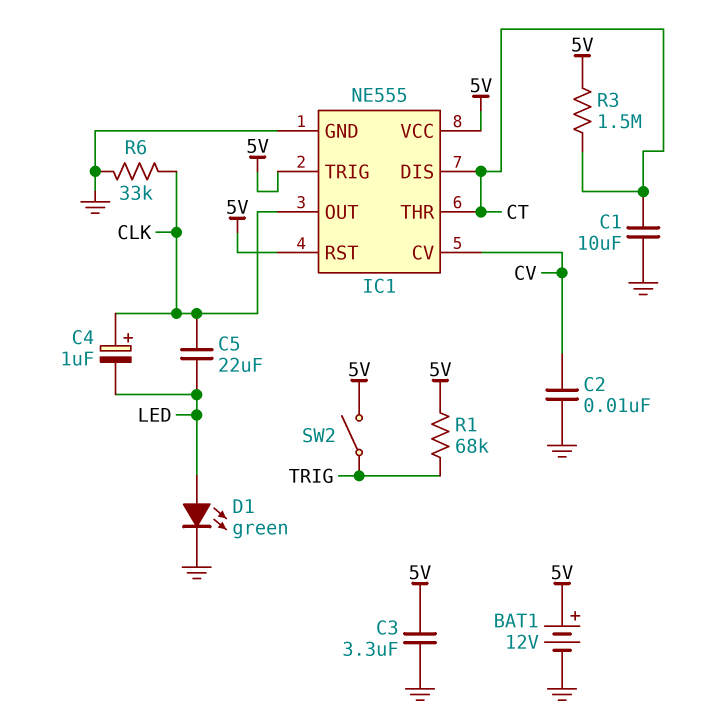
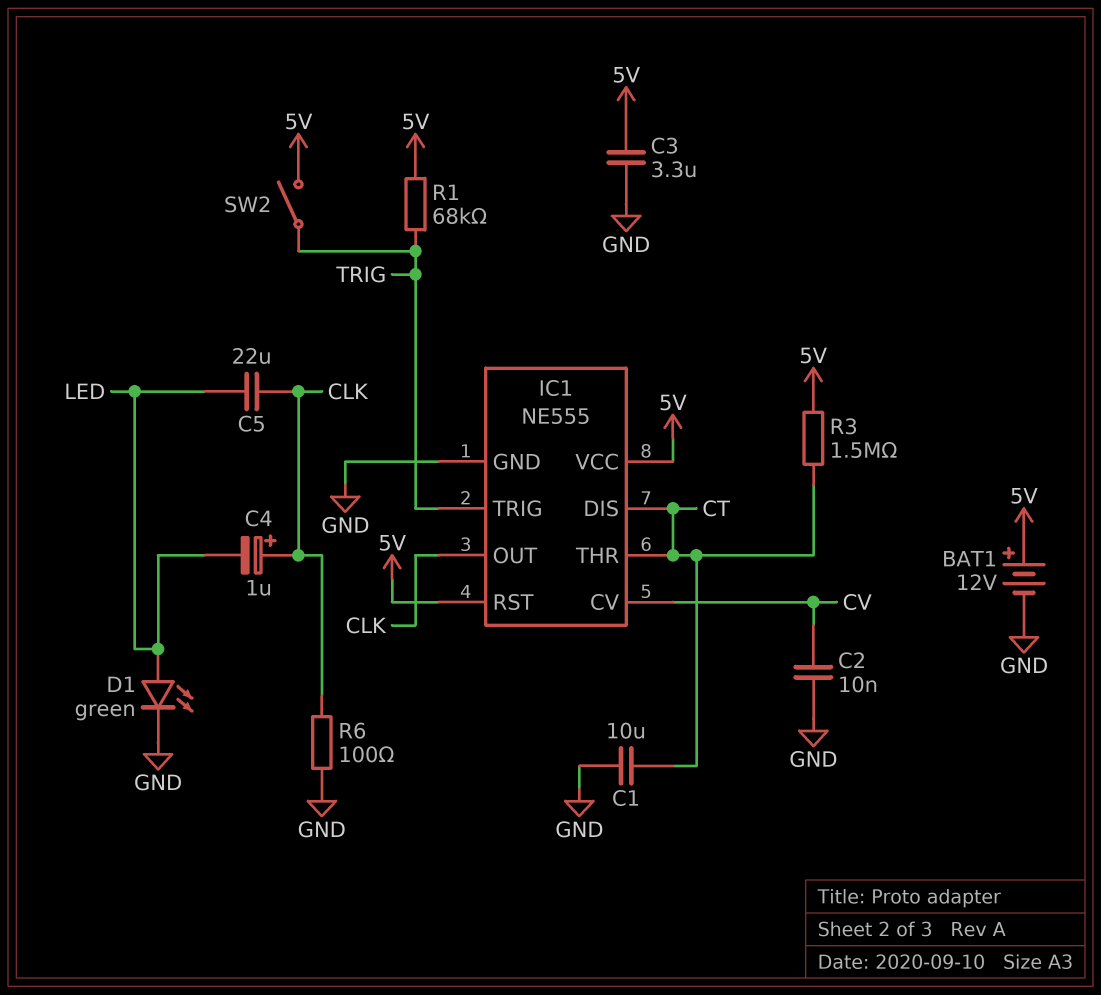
IC1 pin TRIG: 5V -> TRIG
R6: 33k (CLK, GND) -> 100 (CLK, GND)

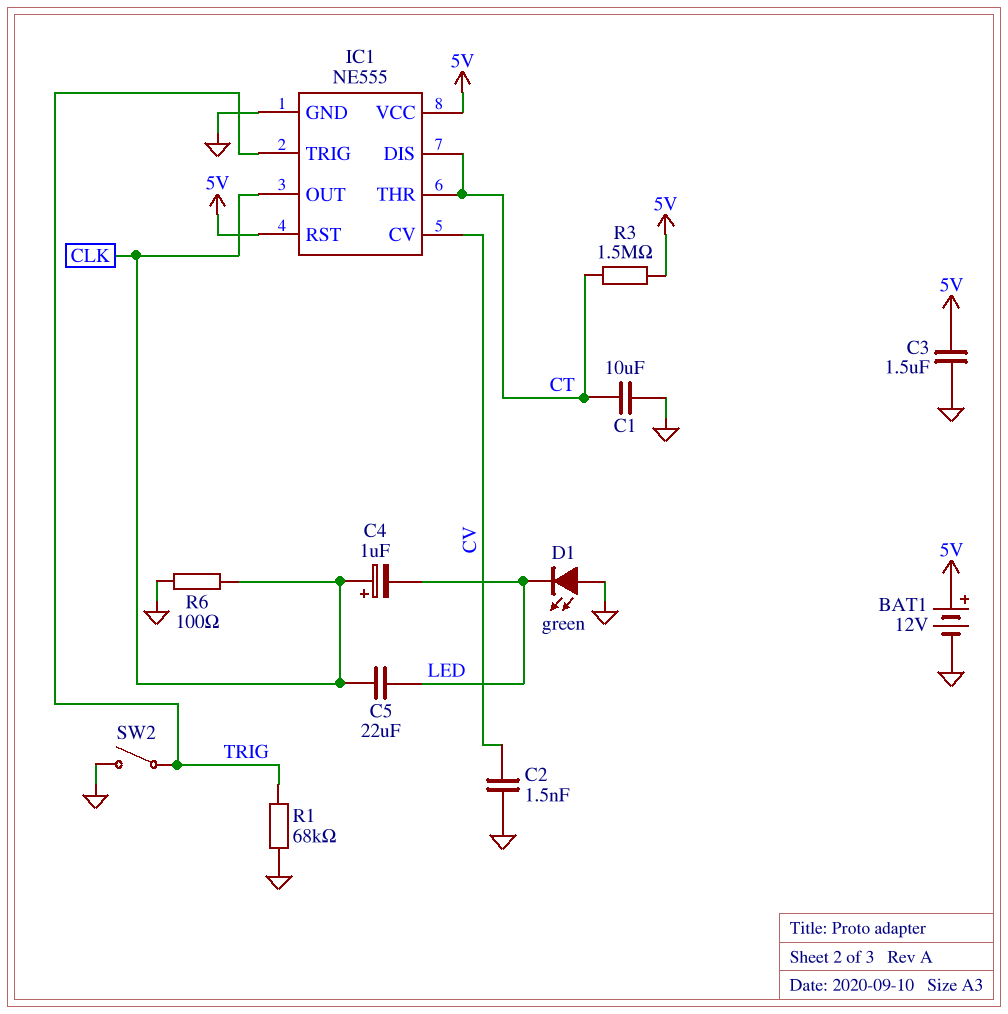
C2: 10nF (CV, GND) -> 1.5nF (CV, GND)
C3: 3.3uF (5V, GND) -> 1.5uF (5V, GND)
D1: LED green (A LED, K GND) -> LED green (A GND, K LED)
R1: 68k (5V, TRIG) -> 68k (GND, TRIG)
SW2: switch (5V, TRIG) -> switch (GND, TRIG)

